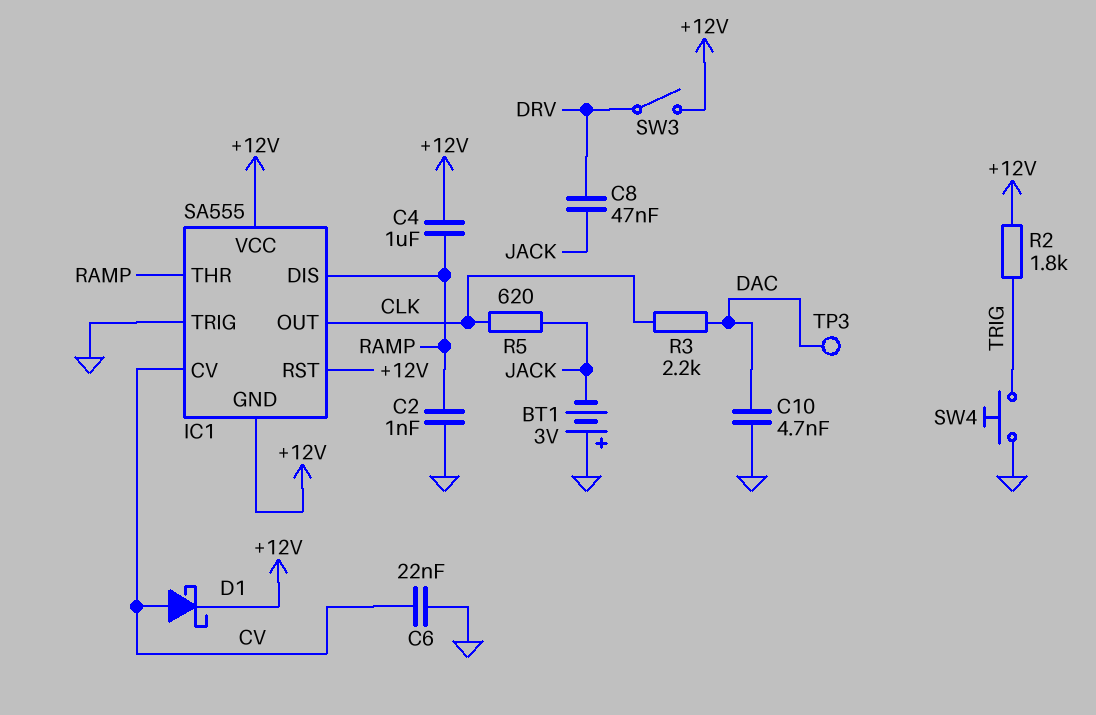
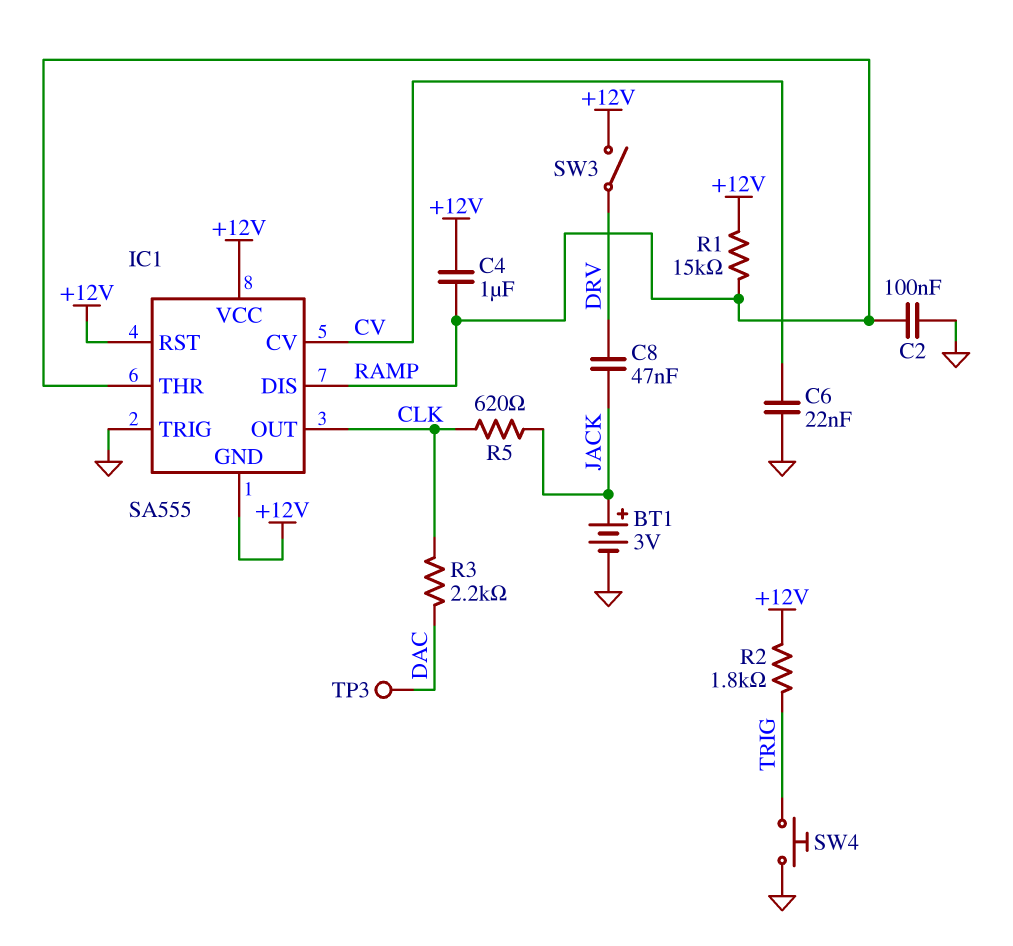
BT1: 3V (plus GND, minus JACK) -> 3V (plus JACK, minus GND)
C2: 1nF (GND, RAMP) -> 100nF (GND, RAMP)
C10: 4.7nF (DAC, GND) -> none
D1: schottky (A CV, K +12V) -> none
R1: none -> 15k (+12V, RAMP)

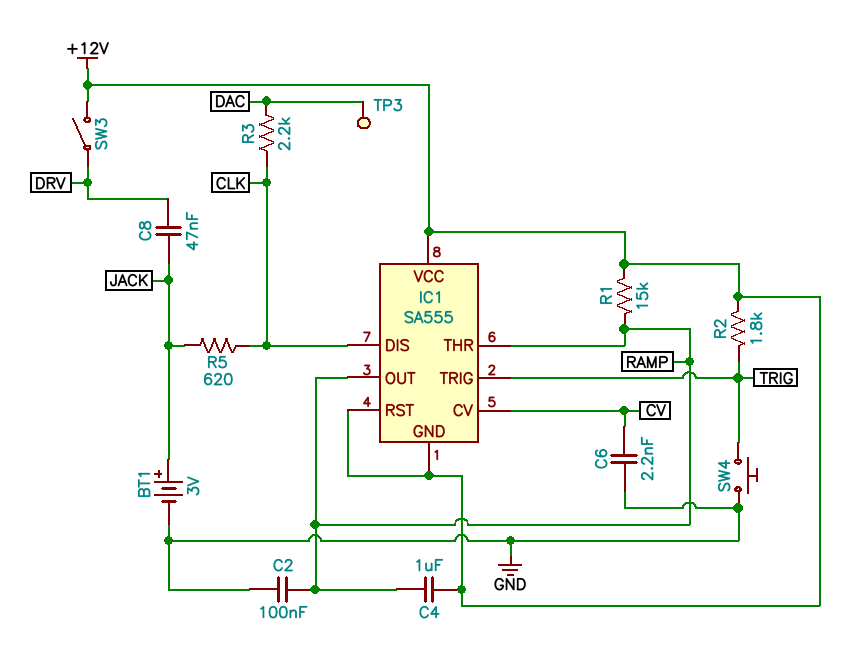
C6: 22nF (CV, GND) -> 2.2nF (CV, GND)
IC1 pin DIS: RAMP -> CLK
IC1 pin OUT: CLK -> RAMP
IC1 pin TRIG: GND -> TRIG

